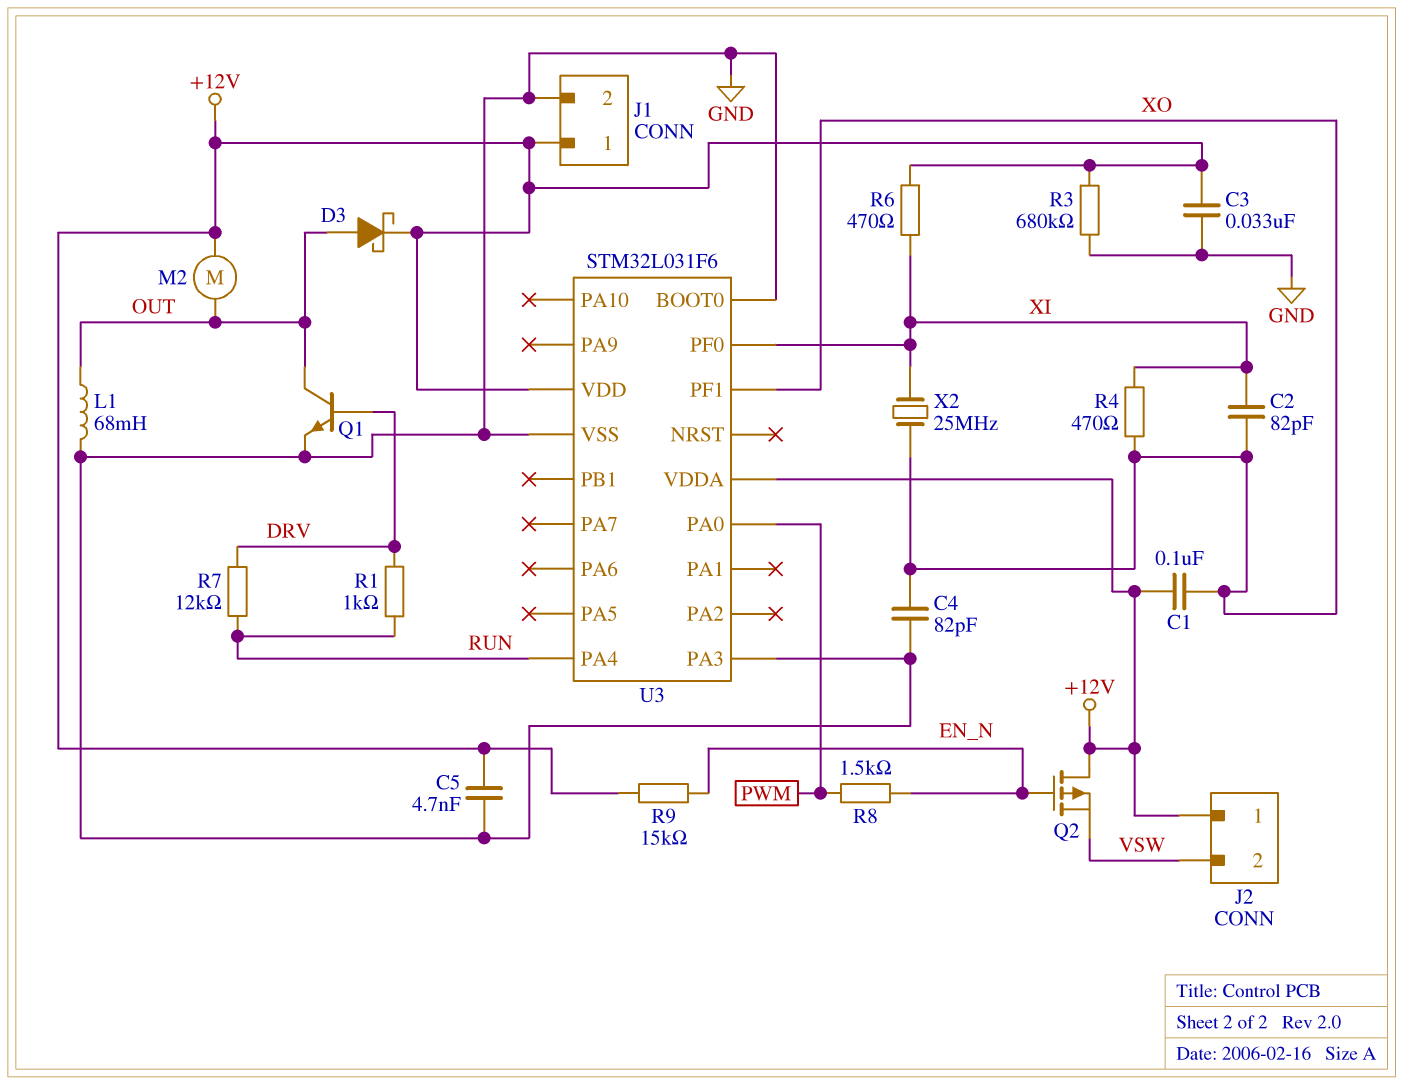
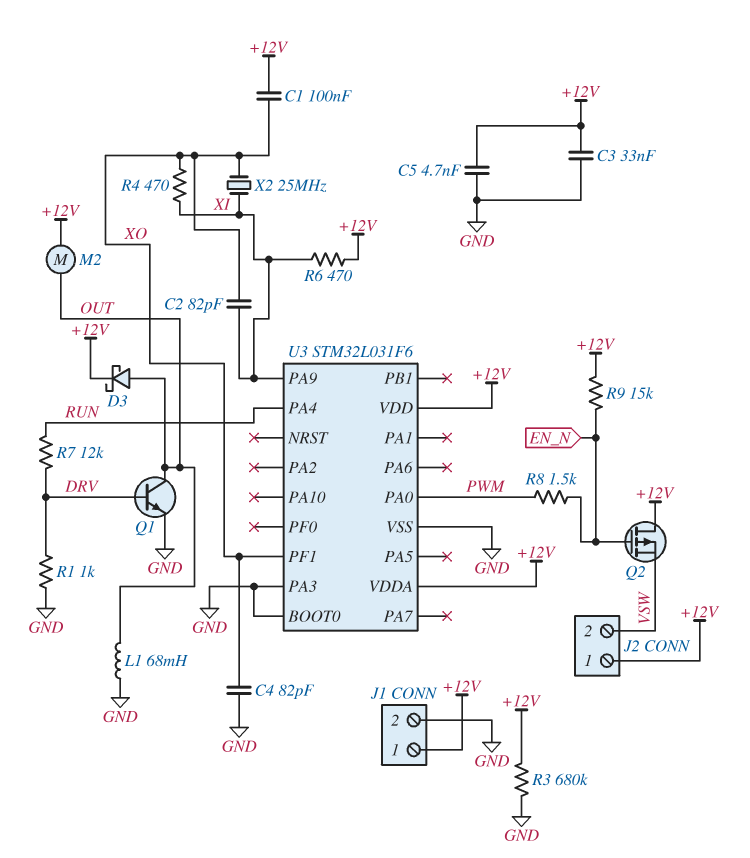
R1: 1k (DRV, RUN) -> 1k (DRV, GND)
U3 pin PA9: none -> XI
U3 pin PF0: XI -> none

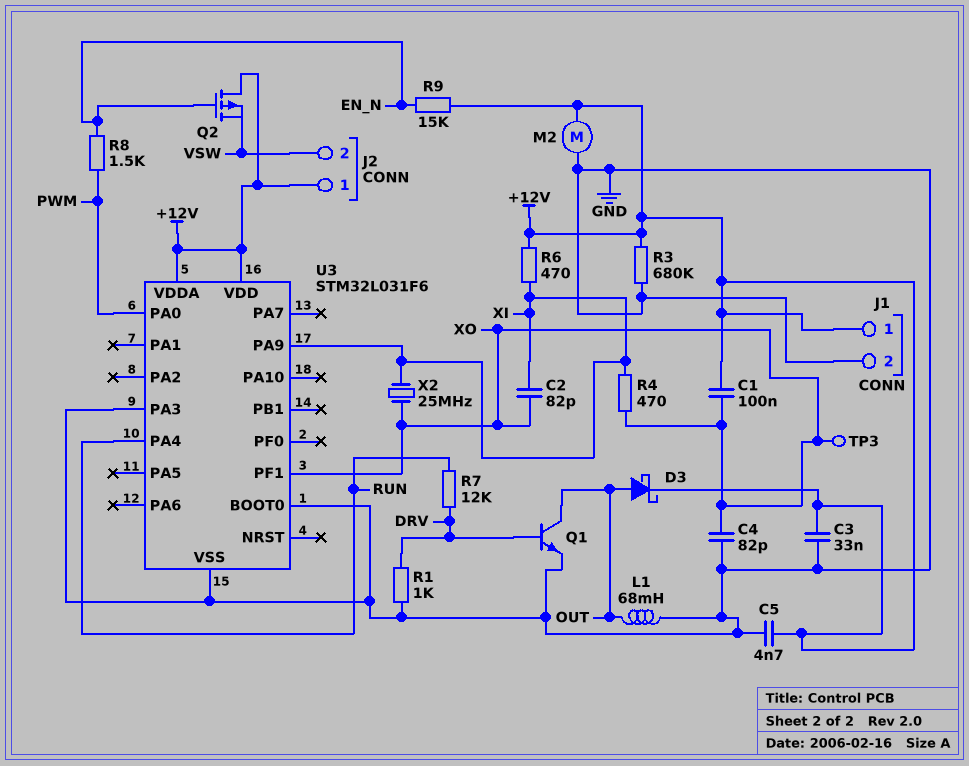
M2: motor (+12V, OUT) -> motor (+12V, GND)
TP3: none -> test point (XO)

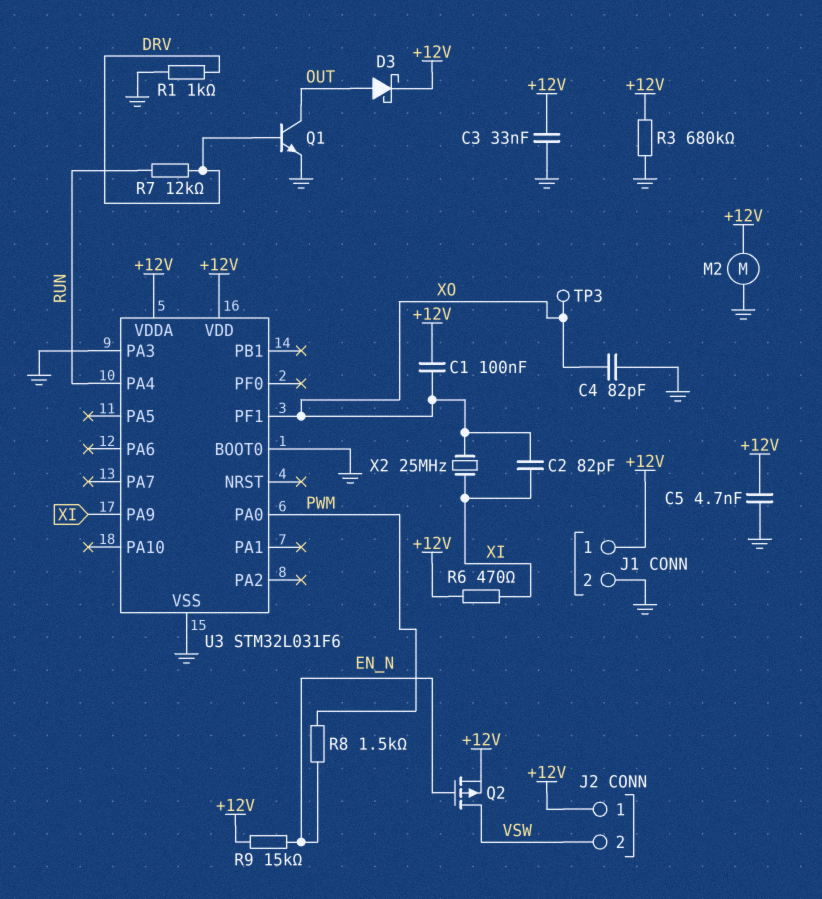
L1: 68mH (GND, OUT) -> none
Q2: PMOS (G EN_N, D +12V, S VSW) -> PMOS (G EN_N, D VSW, S +12V)
R4: 470 (XI, XO) -> none

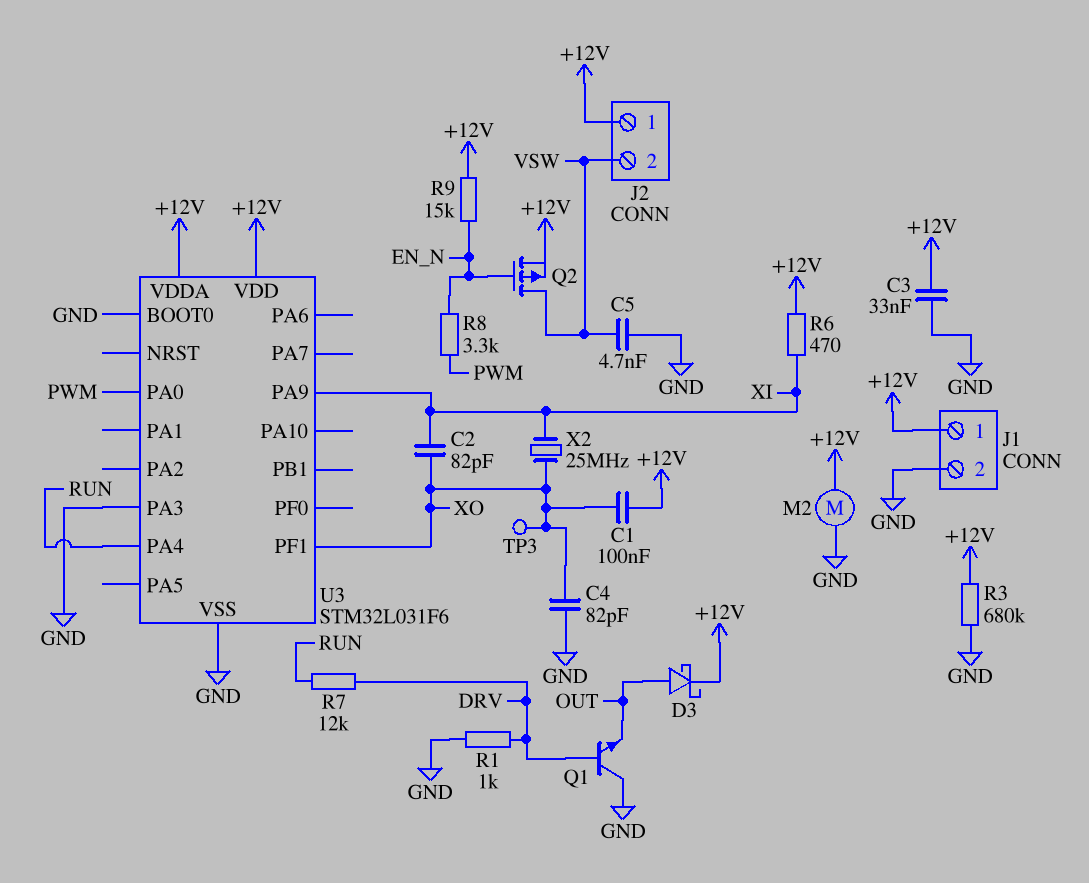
C5: 4.7nF (+12V, GND) -> 4.7nF (GND, VSW)
Q1: NPN (B DRV, C OUT, E GND) -> NPN (B DRV, C GND, E OUT)
R8: 1.5k (EN_N, PWM) -> 3.3k (EN_N, PWM)

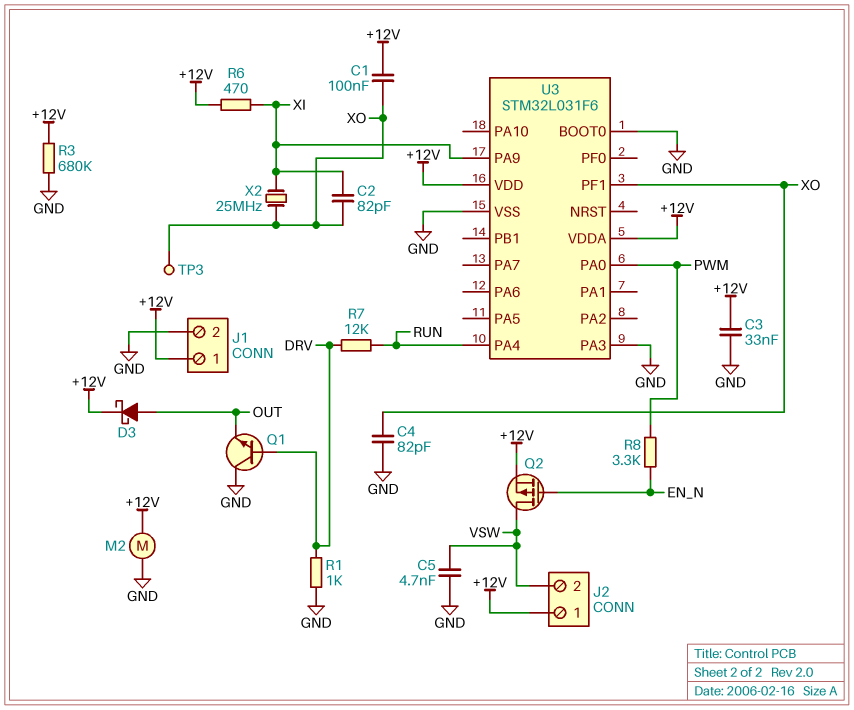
R9: 15k (+12V, EN_N) -> none

